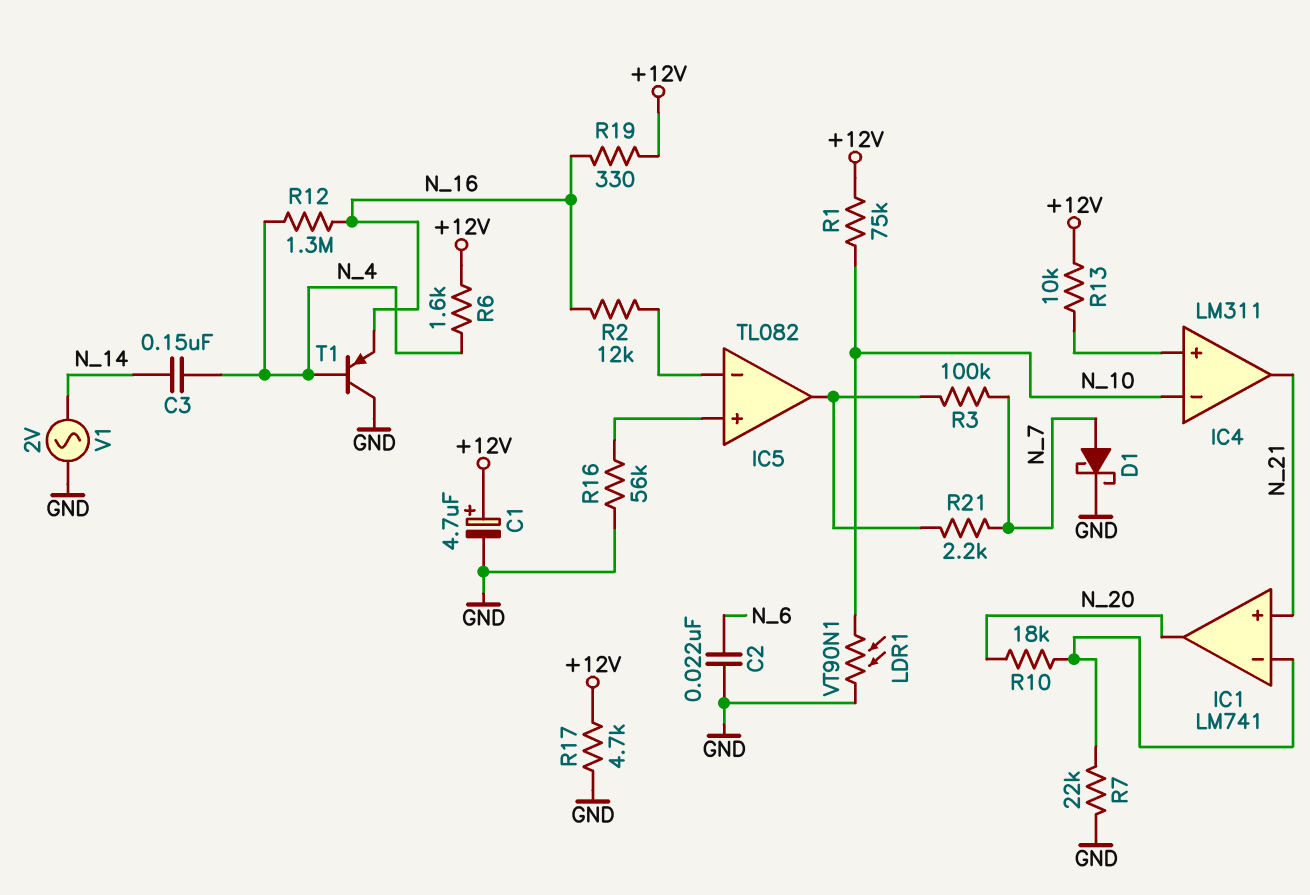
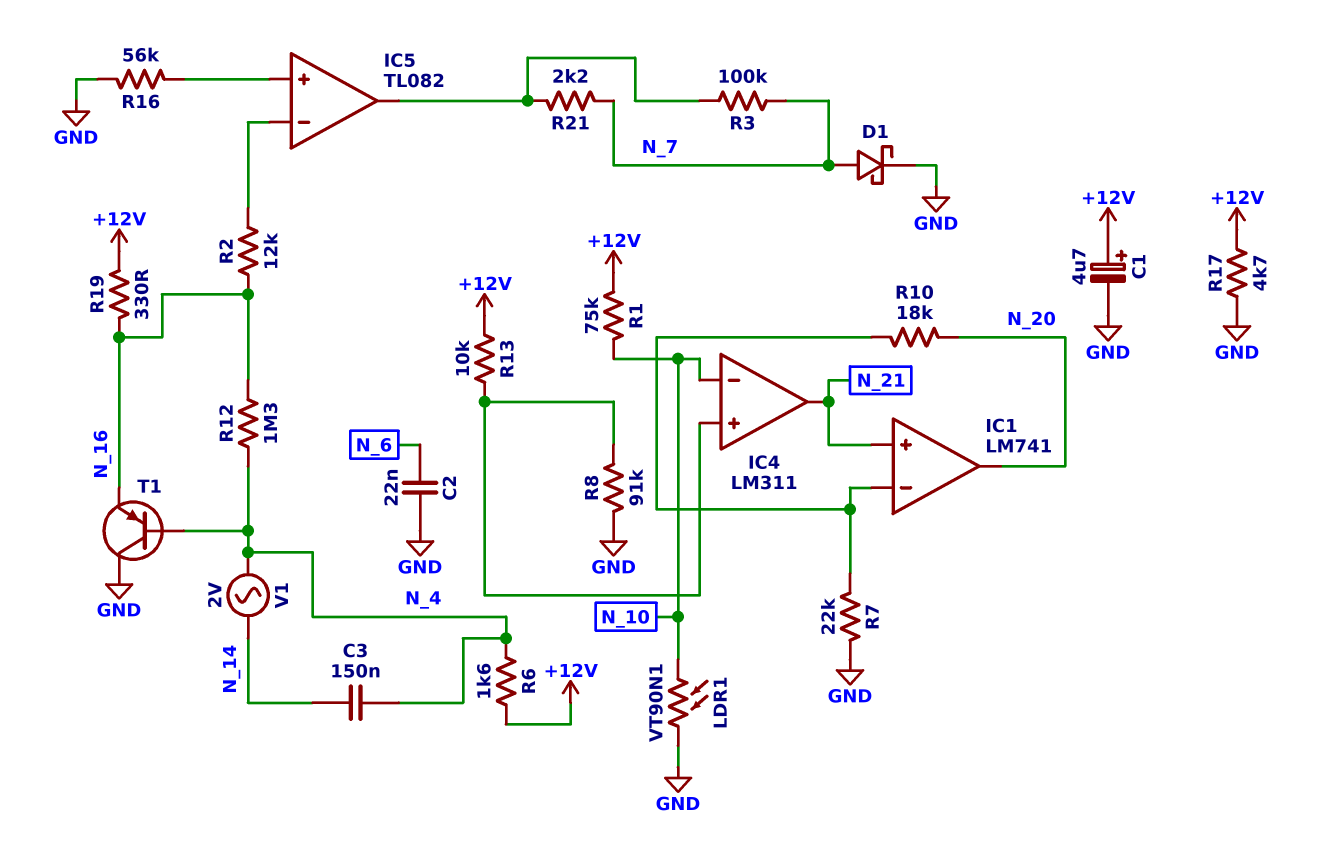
R8: none -> 91k (GND, IC4/in+)
V1: AC 2V (GND, N_14) -> AC 2V (N_4, N_14)

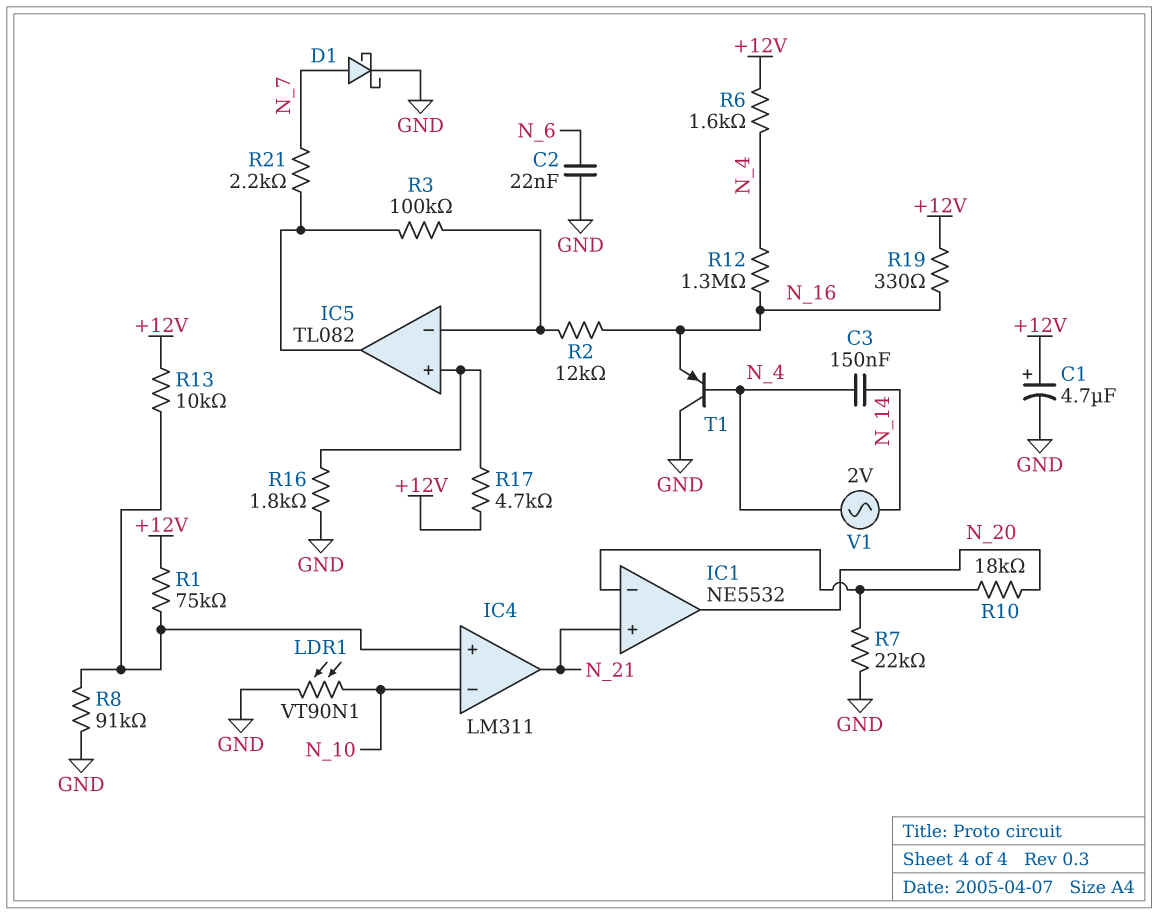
IC1: LM741 -> NE5532
R1: 75k (+12V, N_10) -> 75k (+12V, IC4/in+)
R3: 100k (IC5/out, N_7) -> 100k (IC5/in-, IC5/out)
R16: 56k (GND, IC5/in+) -> 1.8k (GND, IC5/in+)
R17: 4.7k (+12V, GND) -> 4.7k (+12V, IC5/in+)

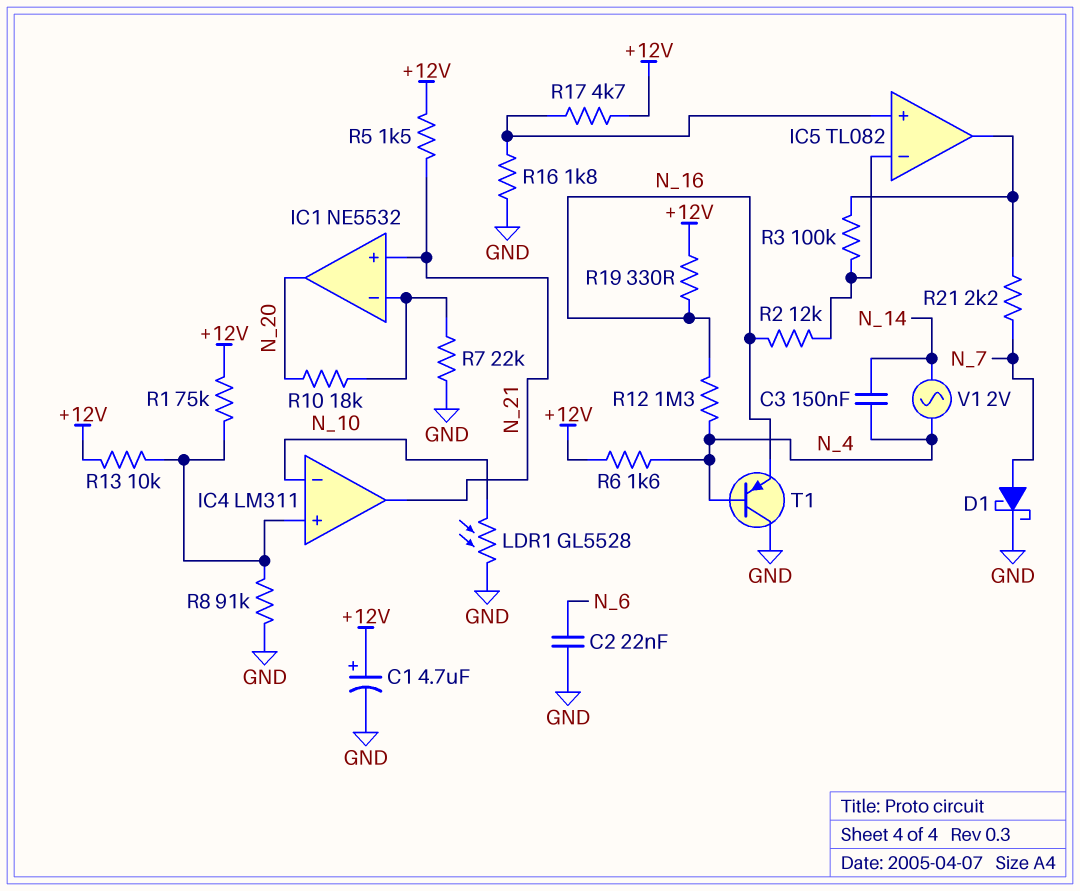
LDR1: VT90N1 (GND, N_10) -> GL5528 (GND, N_10)
R5: none -> 1.5k (+12V, N_21)

